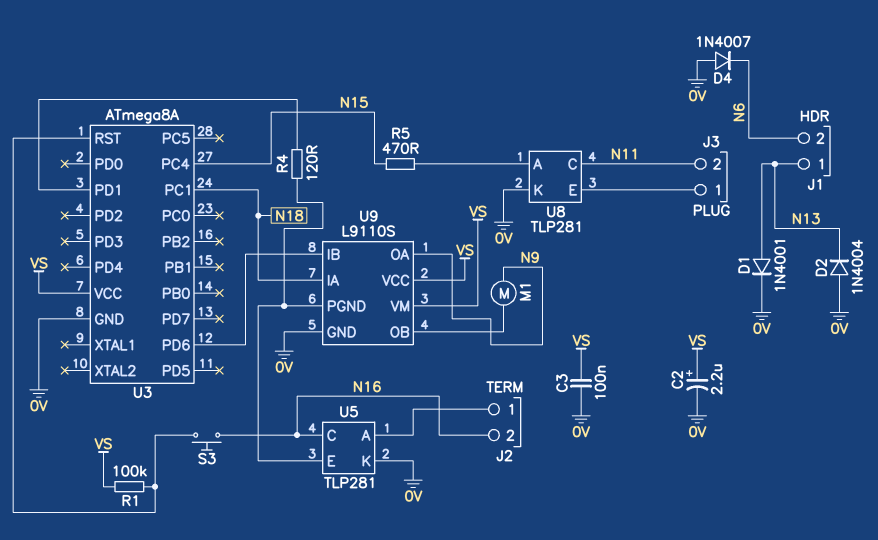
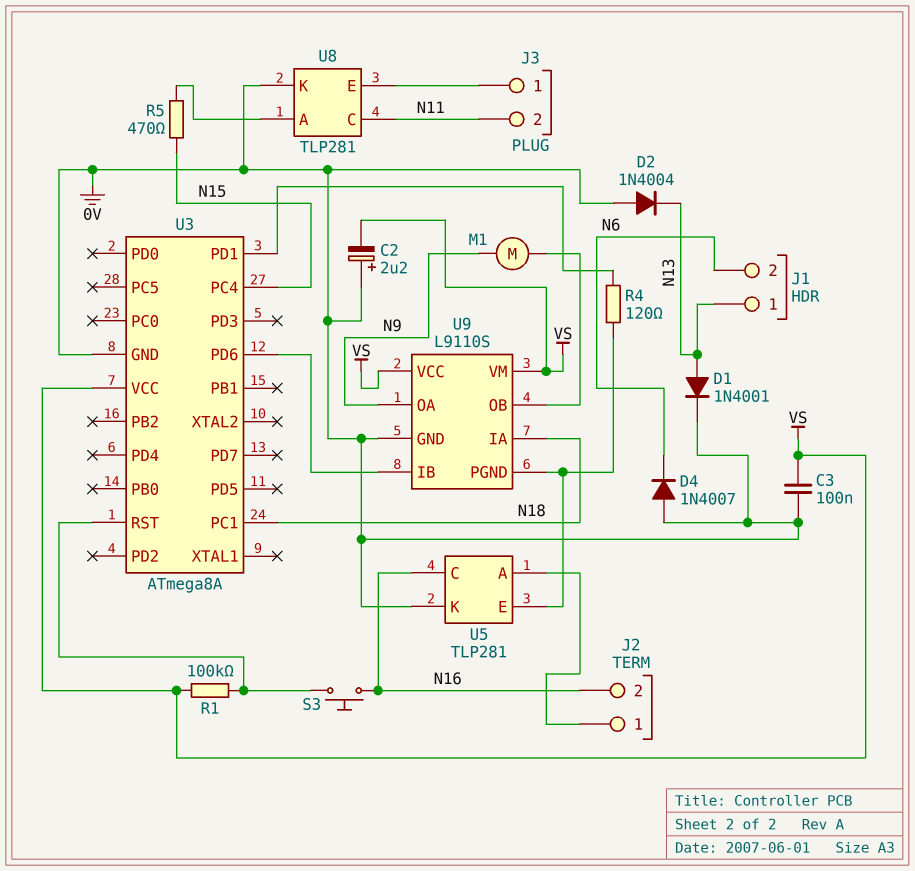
C2: 2.2uF (plus VS, minus 0V) -> 2.2uF (plus 0V, minus VS)

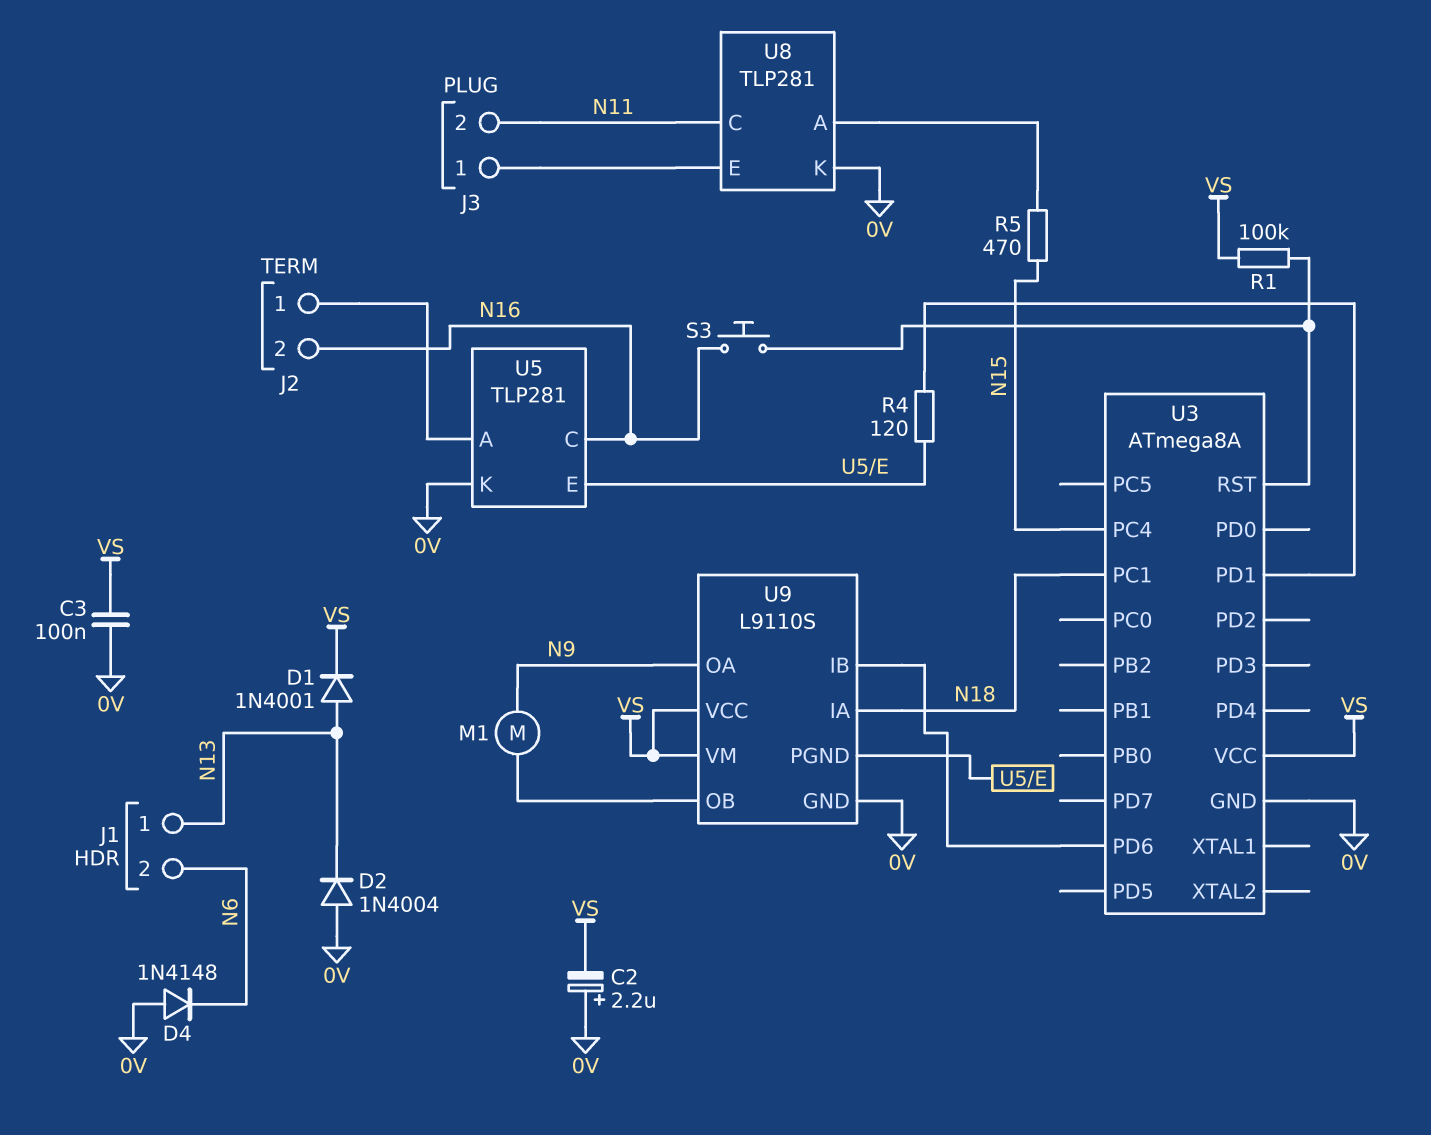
D1: diode 1N4001 (A N13, K 0V) -> diode 1N4001 (A N13, K VS)
D4: diode 1N4007 (A 0V, K N6) -> diode 1N4148 (A 0V, K N6)

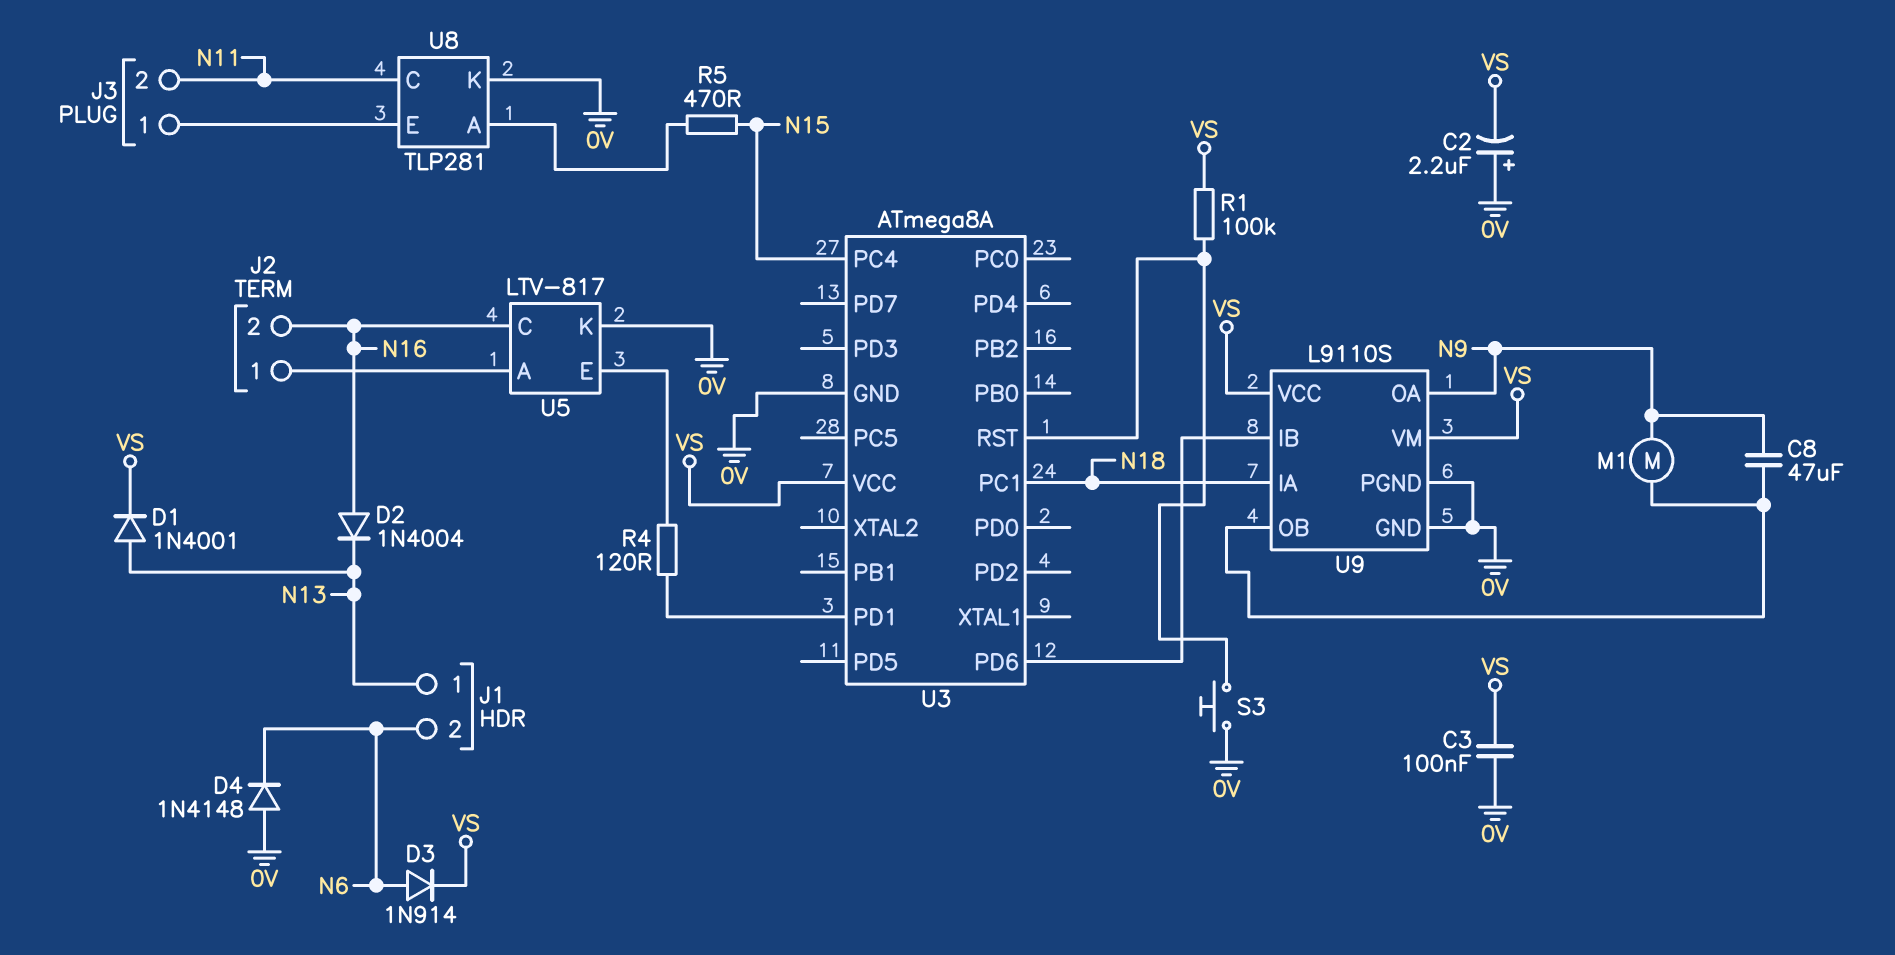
C8: none -> 47uF (N9, U9/OB)
D2: diode 1N4004 (A 0V, K N13) -> diode 1N4004 (A N16, K N13)
D3: none -> diode 1N914 (A N6, K VS)
S3: button (N16, U3/RST) -> button (0V, U3/RST)
U5: TLP281 -> LTV-817
U9 pin PGND: U5/E -> 0V

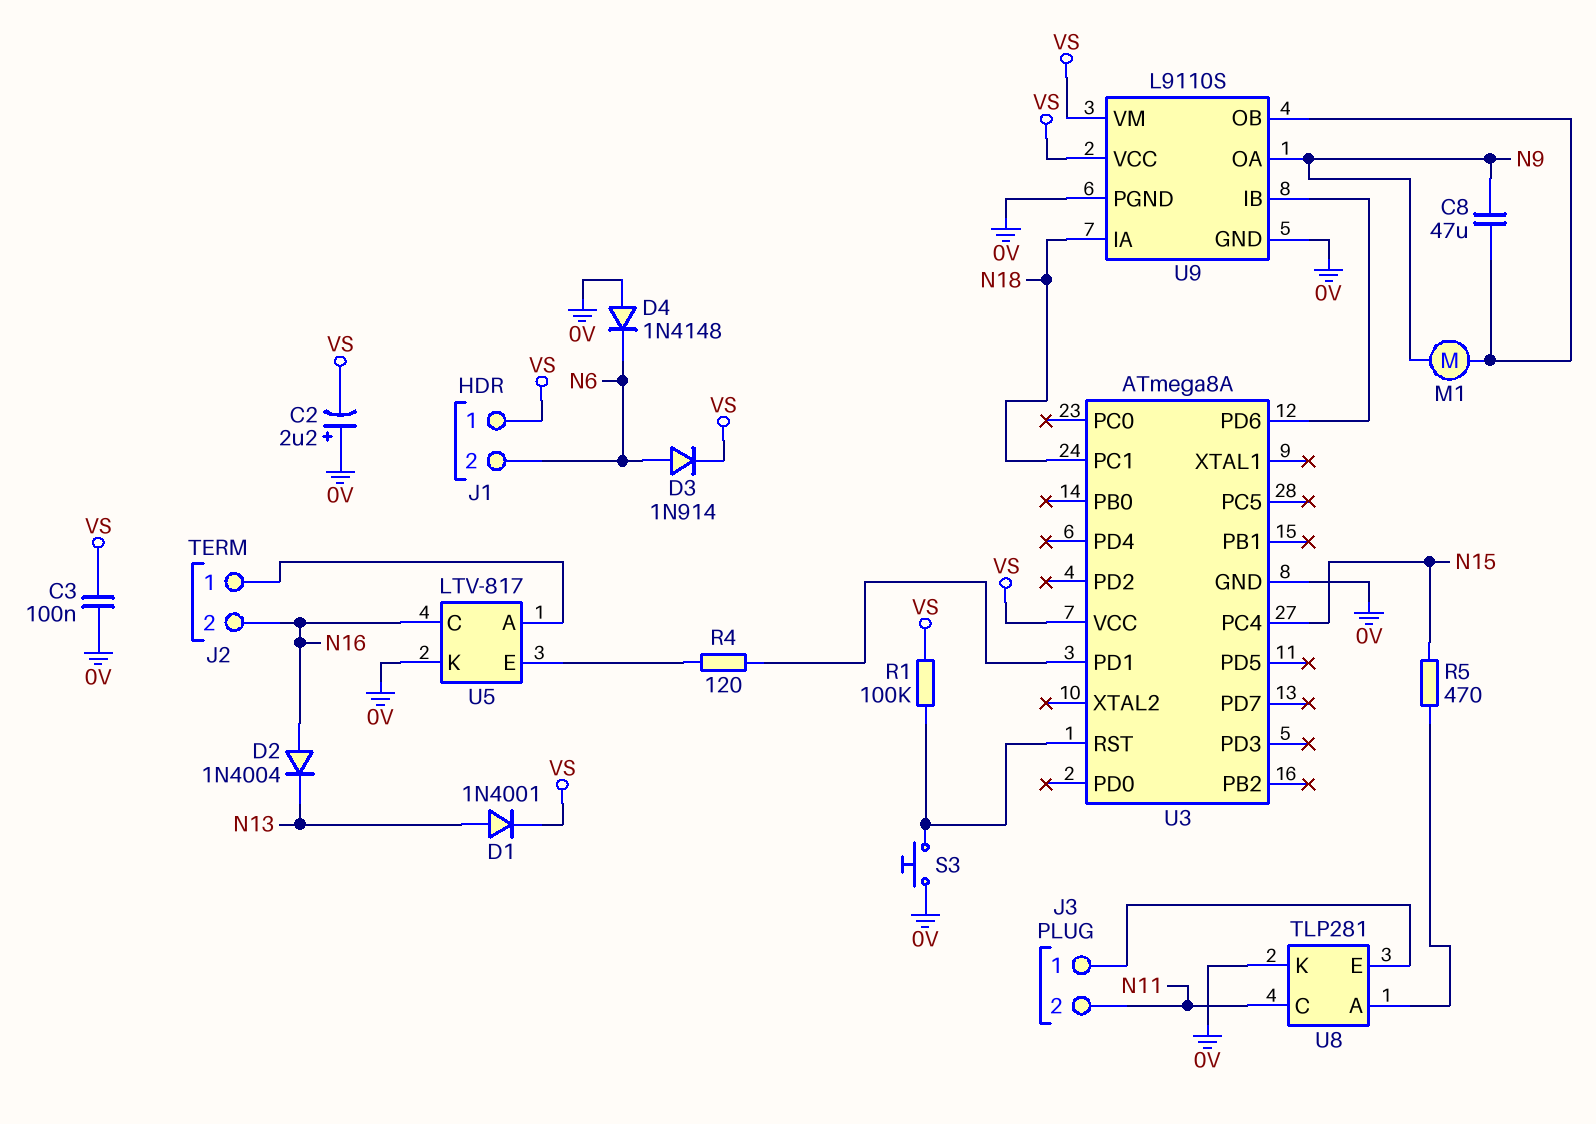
J1 pin 1: N13 -> VS

